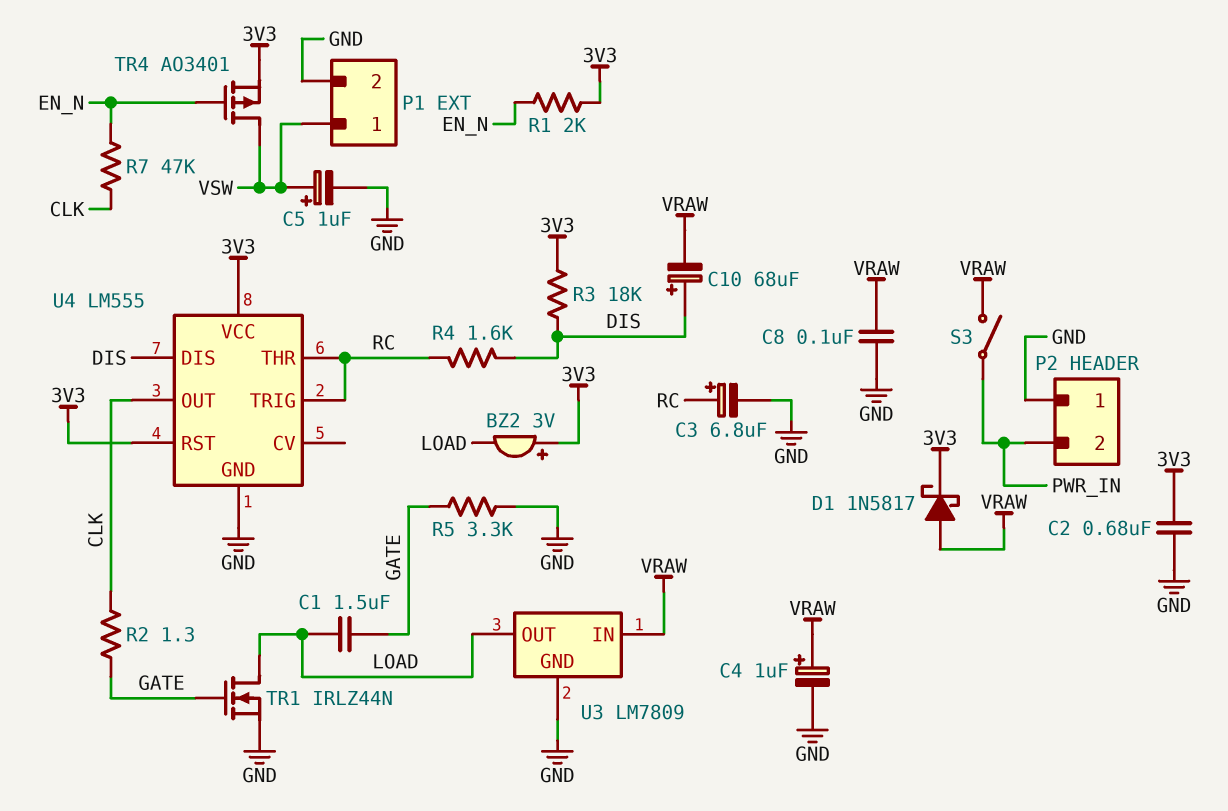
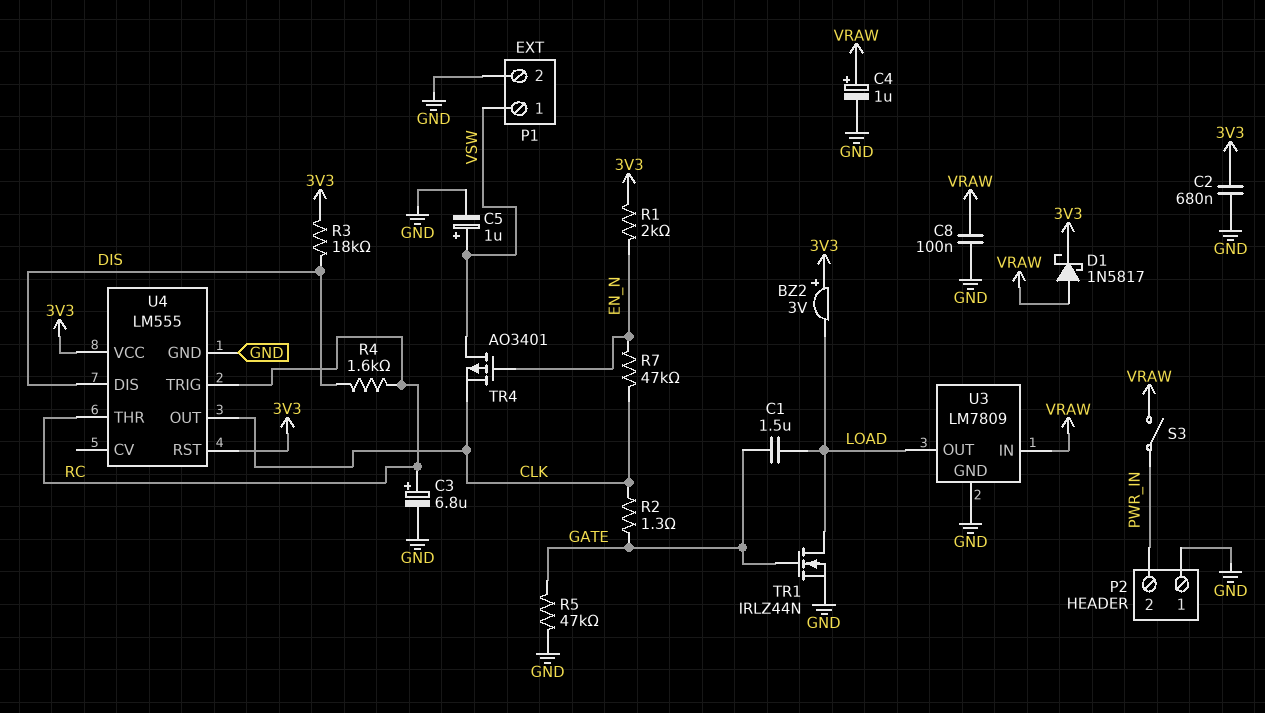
C10: 68uF (plus DIS, minus VRAW) -> none
R5: 3.3k (GATE, GND) -> 47k (GATE, GND)
TR4: PMOS AO3401 (G EN_N, D VSW, S 3V3) -> PMOS AO3401 (G EN_N, D VSW, S CLK)

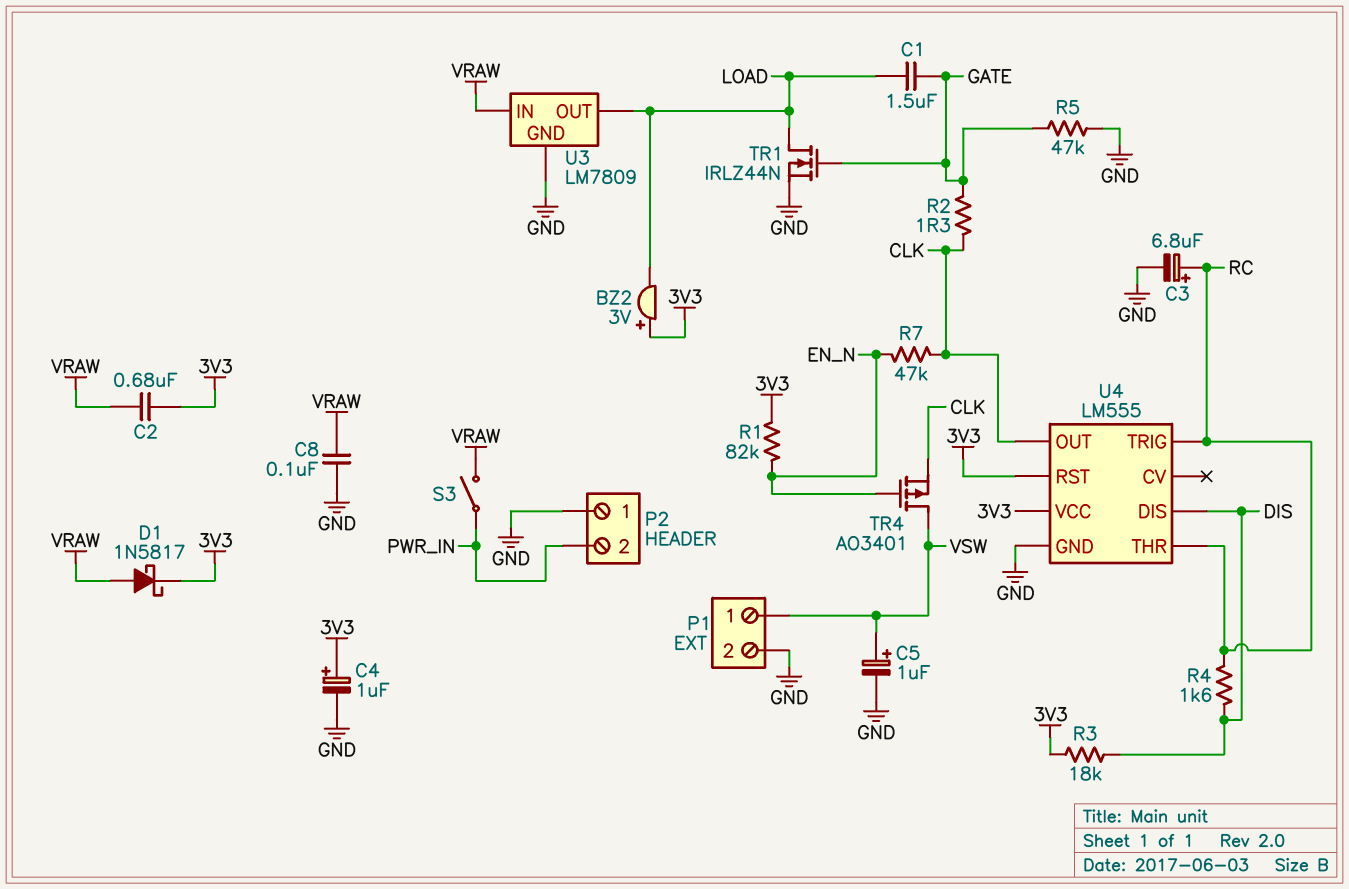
C2: 680nF (3V3, GND) -> 680nF (3V3, VRAW)
C4: 1uF (plus VRAW, minus GND) -> 1uF (plus 3V3, minus GND)
R1: 2k (3V3, EN_N) -> 82k (3V3, EN_N)

